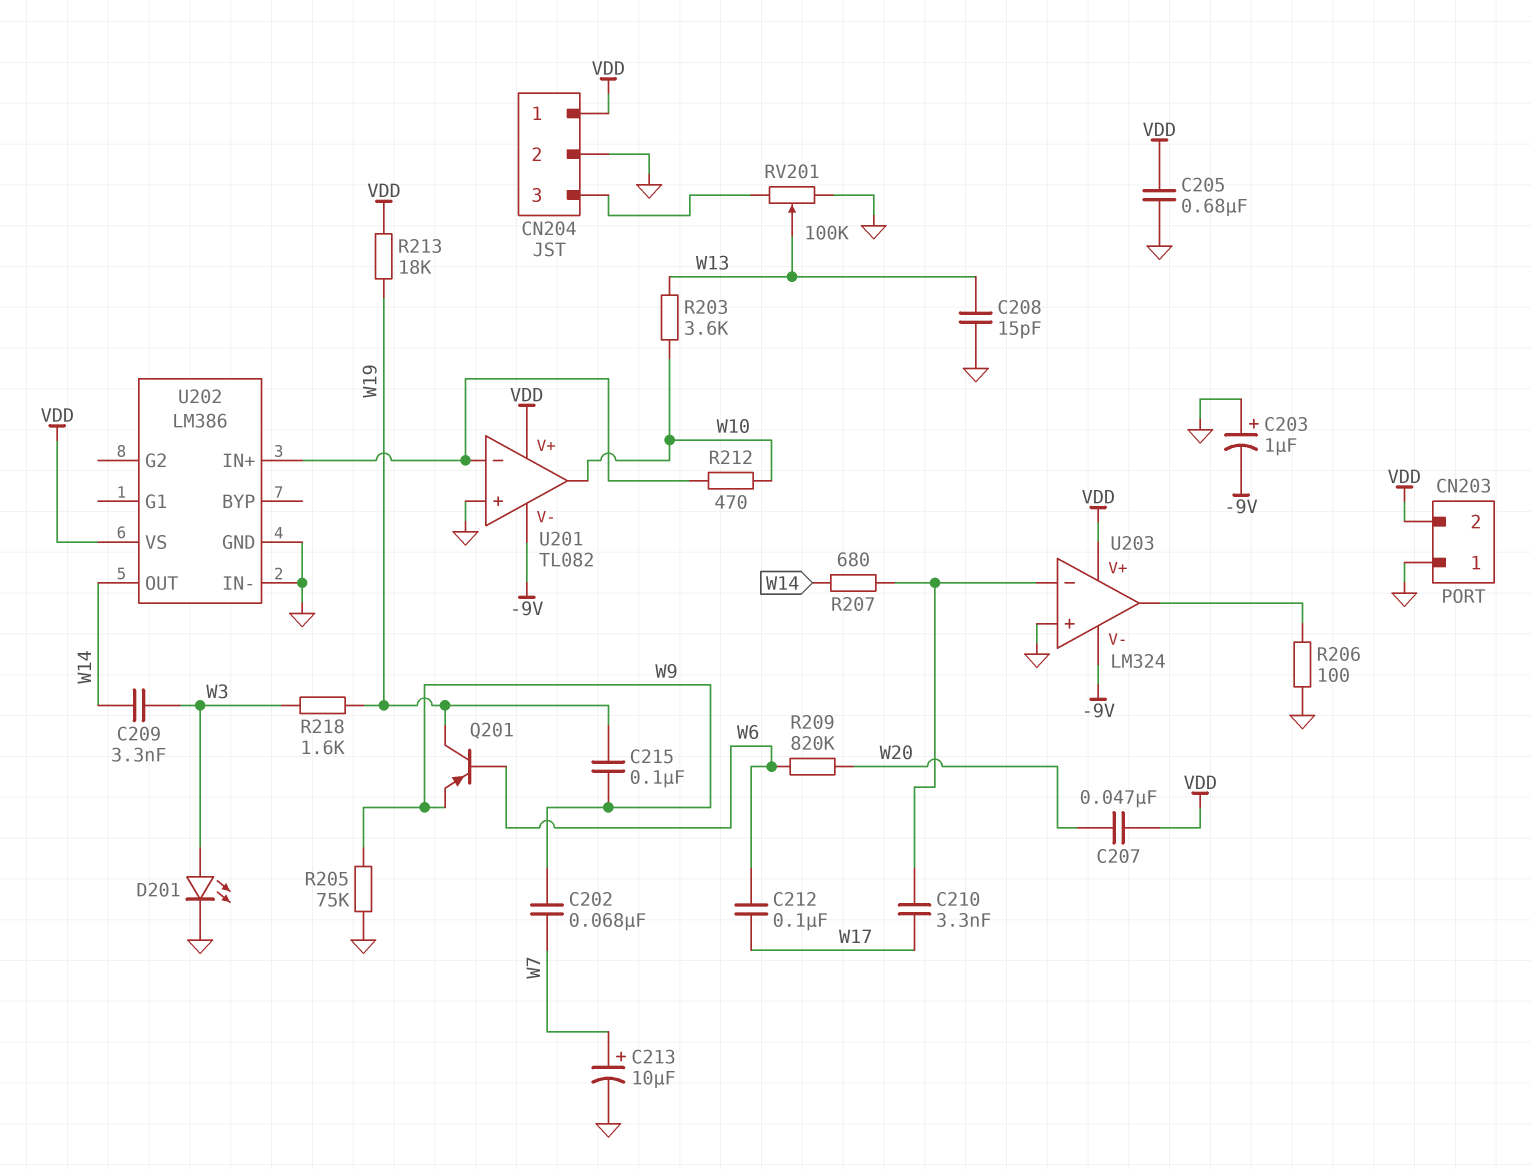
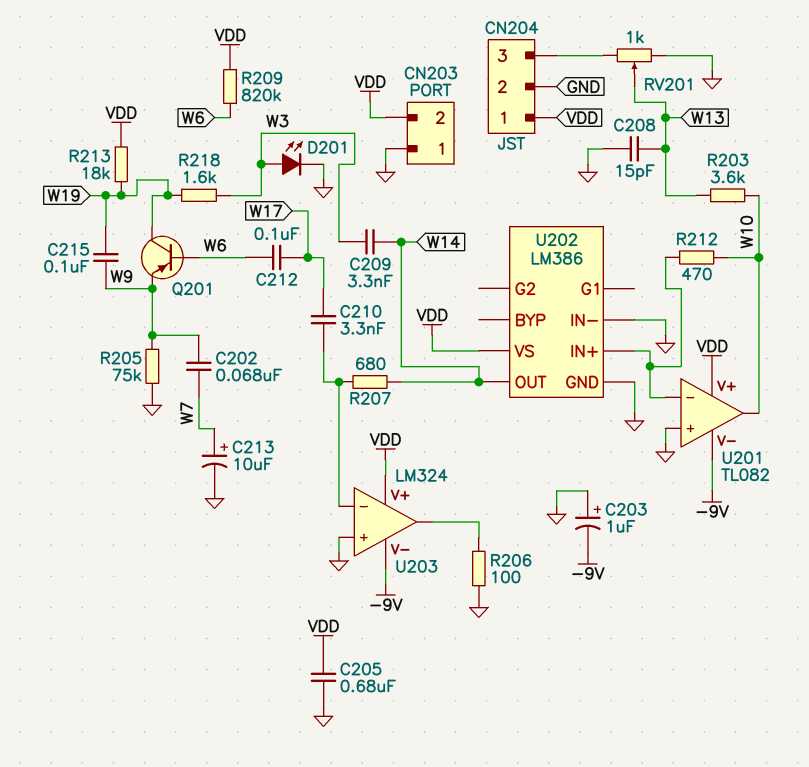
C207: 47nF (VDD, W20) -> none
R209: 820k (W6, W20) -> 820k (VDD, W6)
RV201: 100k (CN204/3, GND, wiper W13) -> 1k (CN204/3, GND, wiper W13)

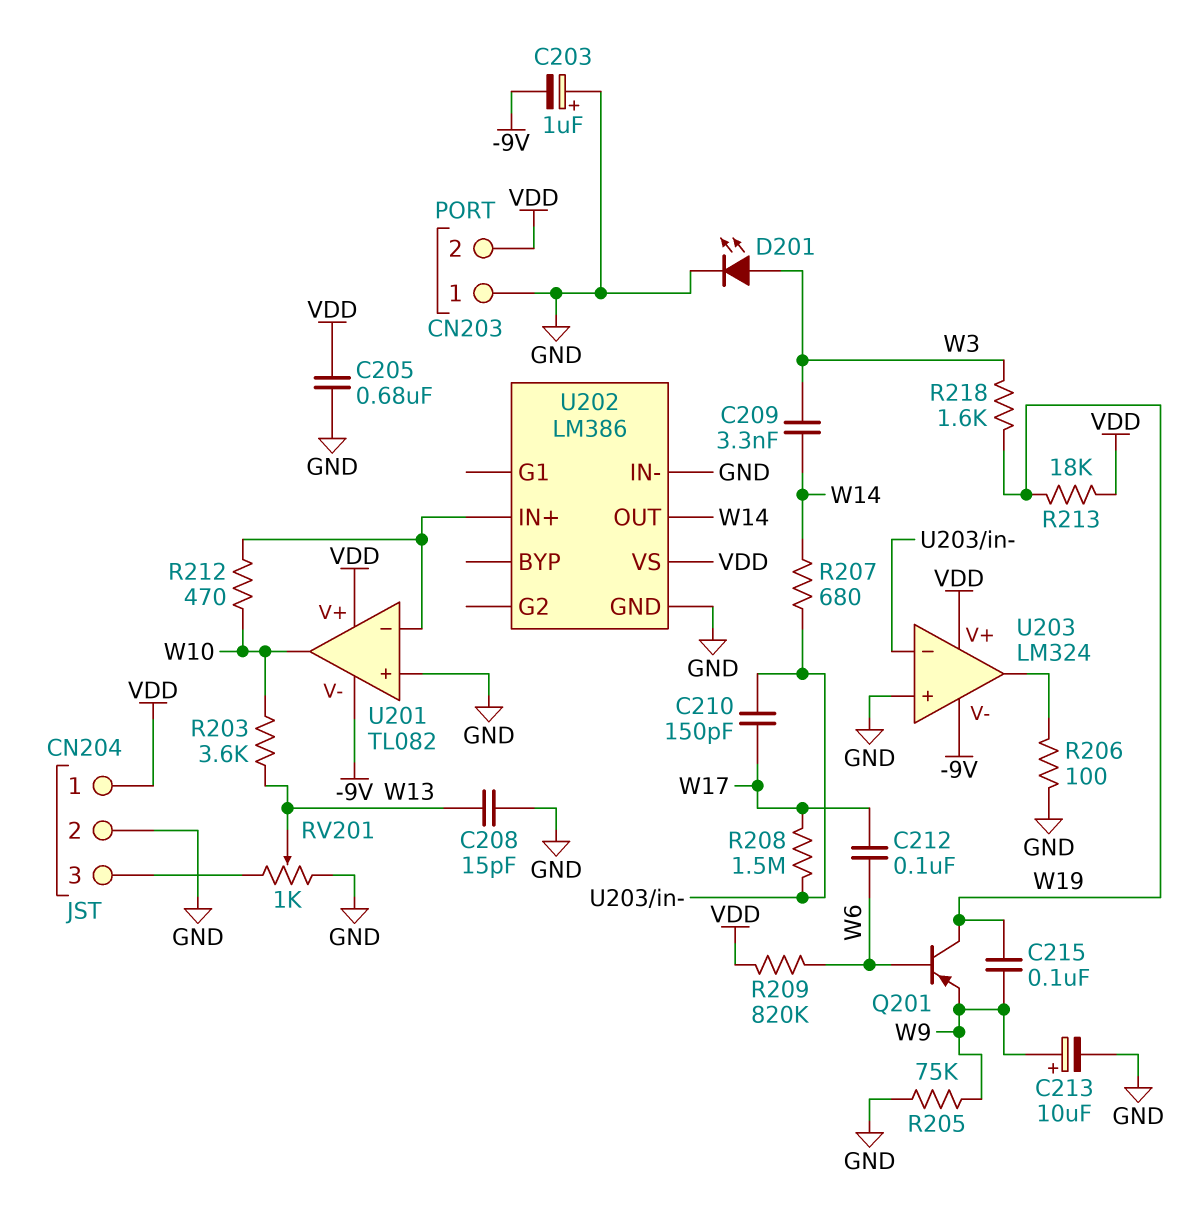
C202: 68nF (W7, W9) -> none
C210: 3.3nF (U203/in-, W17) -> 150pF (U203/in-, W17)
C213: 10uF (plus W7, minus GND) -> 10uF (plus W9, minus GND)
R208: none -> 1.5M (U203/in-, W17)

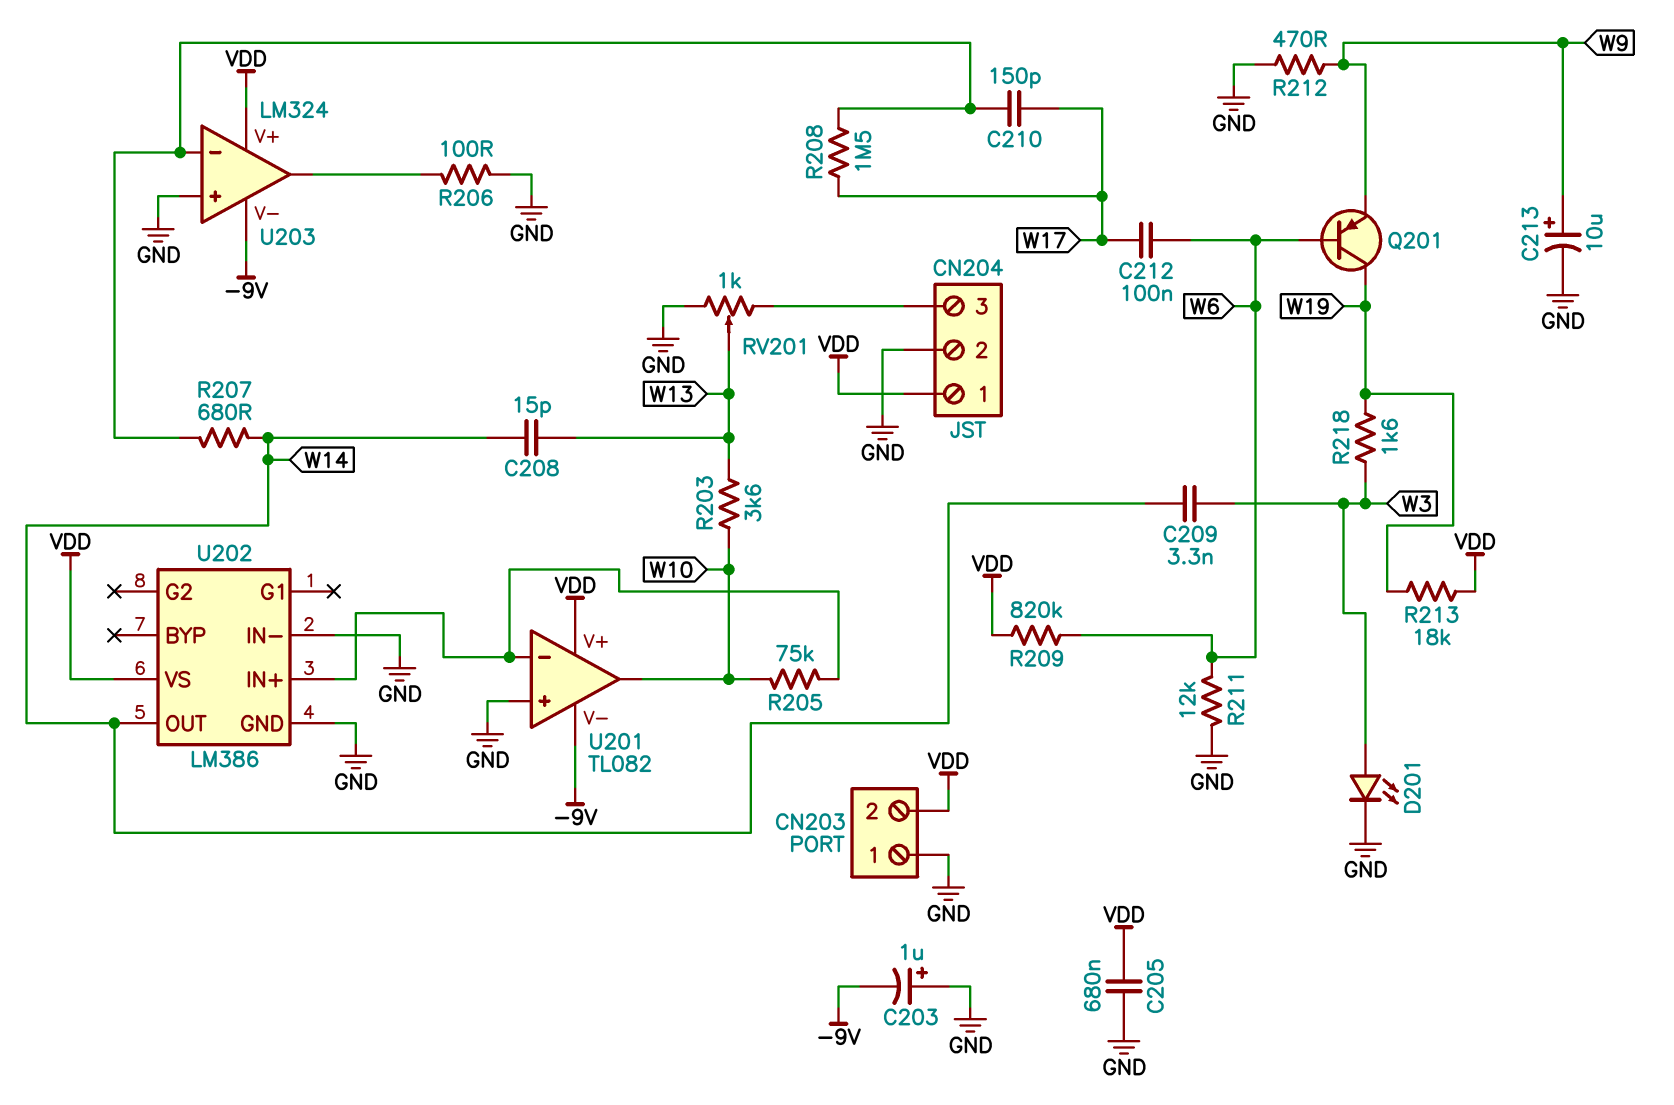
C208: 15pF (GND, W13) -> 15pF (W13, W14)
C215: 100nF (W9, W19) -> none
R205: 75k (GND, W9) -> 75k (U201/in-, W10)
R211: none -> 12k (GND, W6)
R212: 470 (U201/in-, W10) -> 470 (GND, W9)

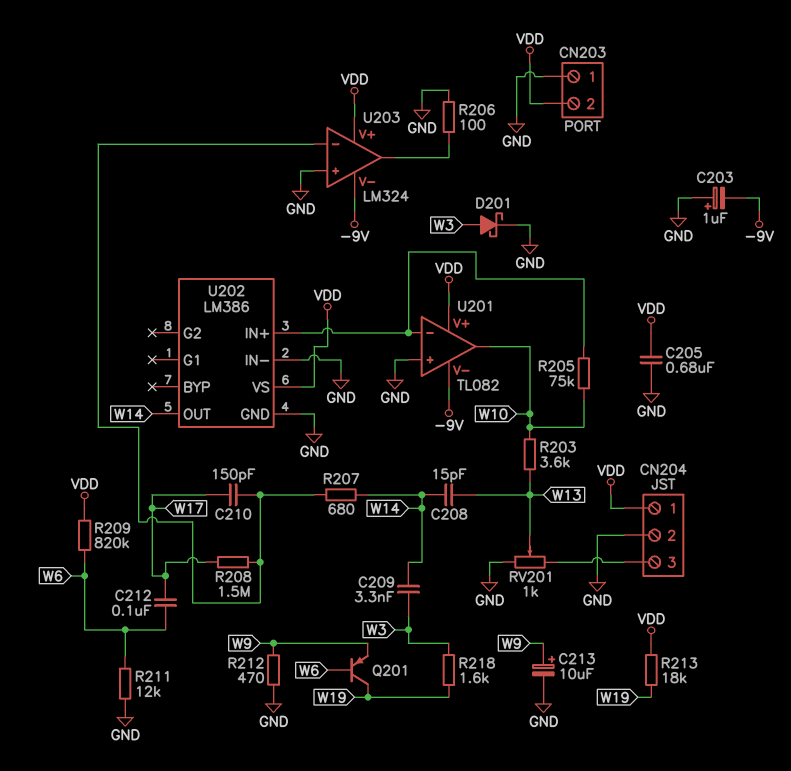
D201: LED (A W3, K GND) -> schottky (A W3, K GND)

